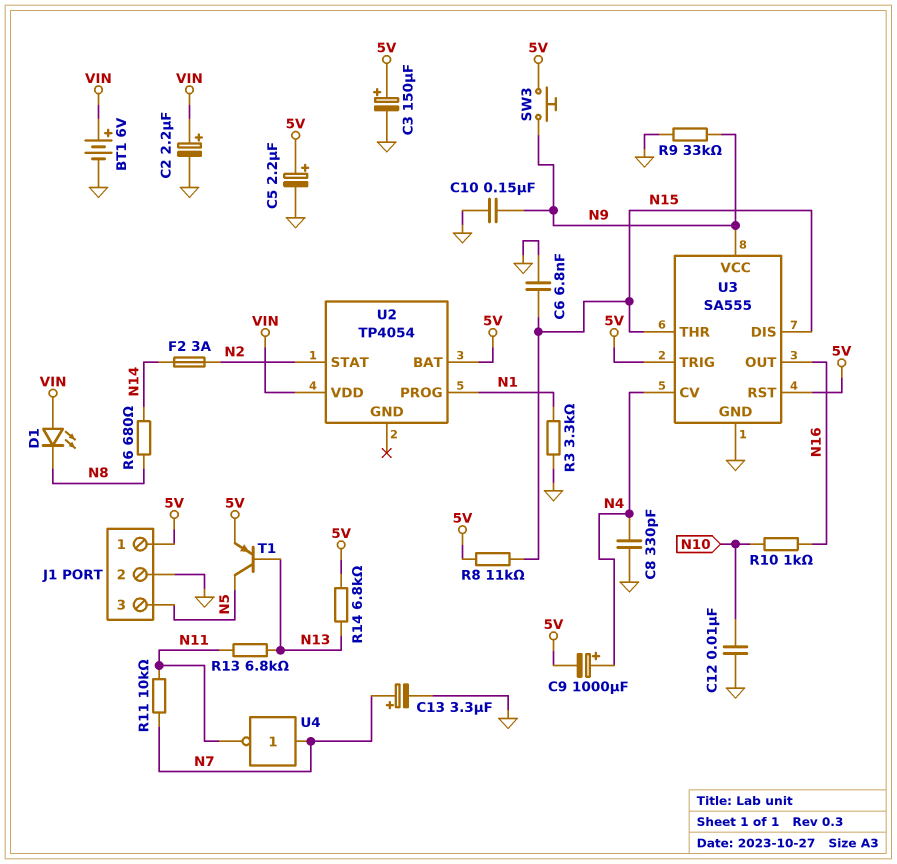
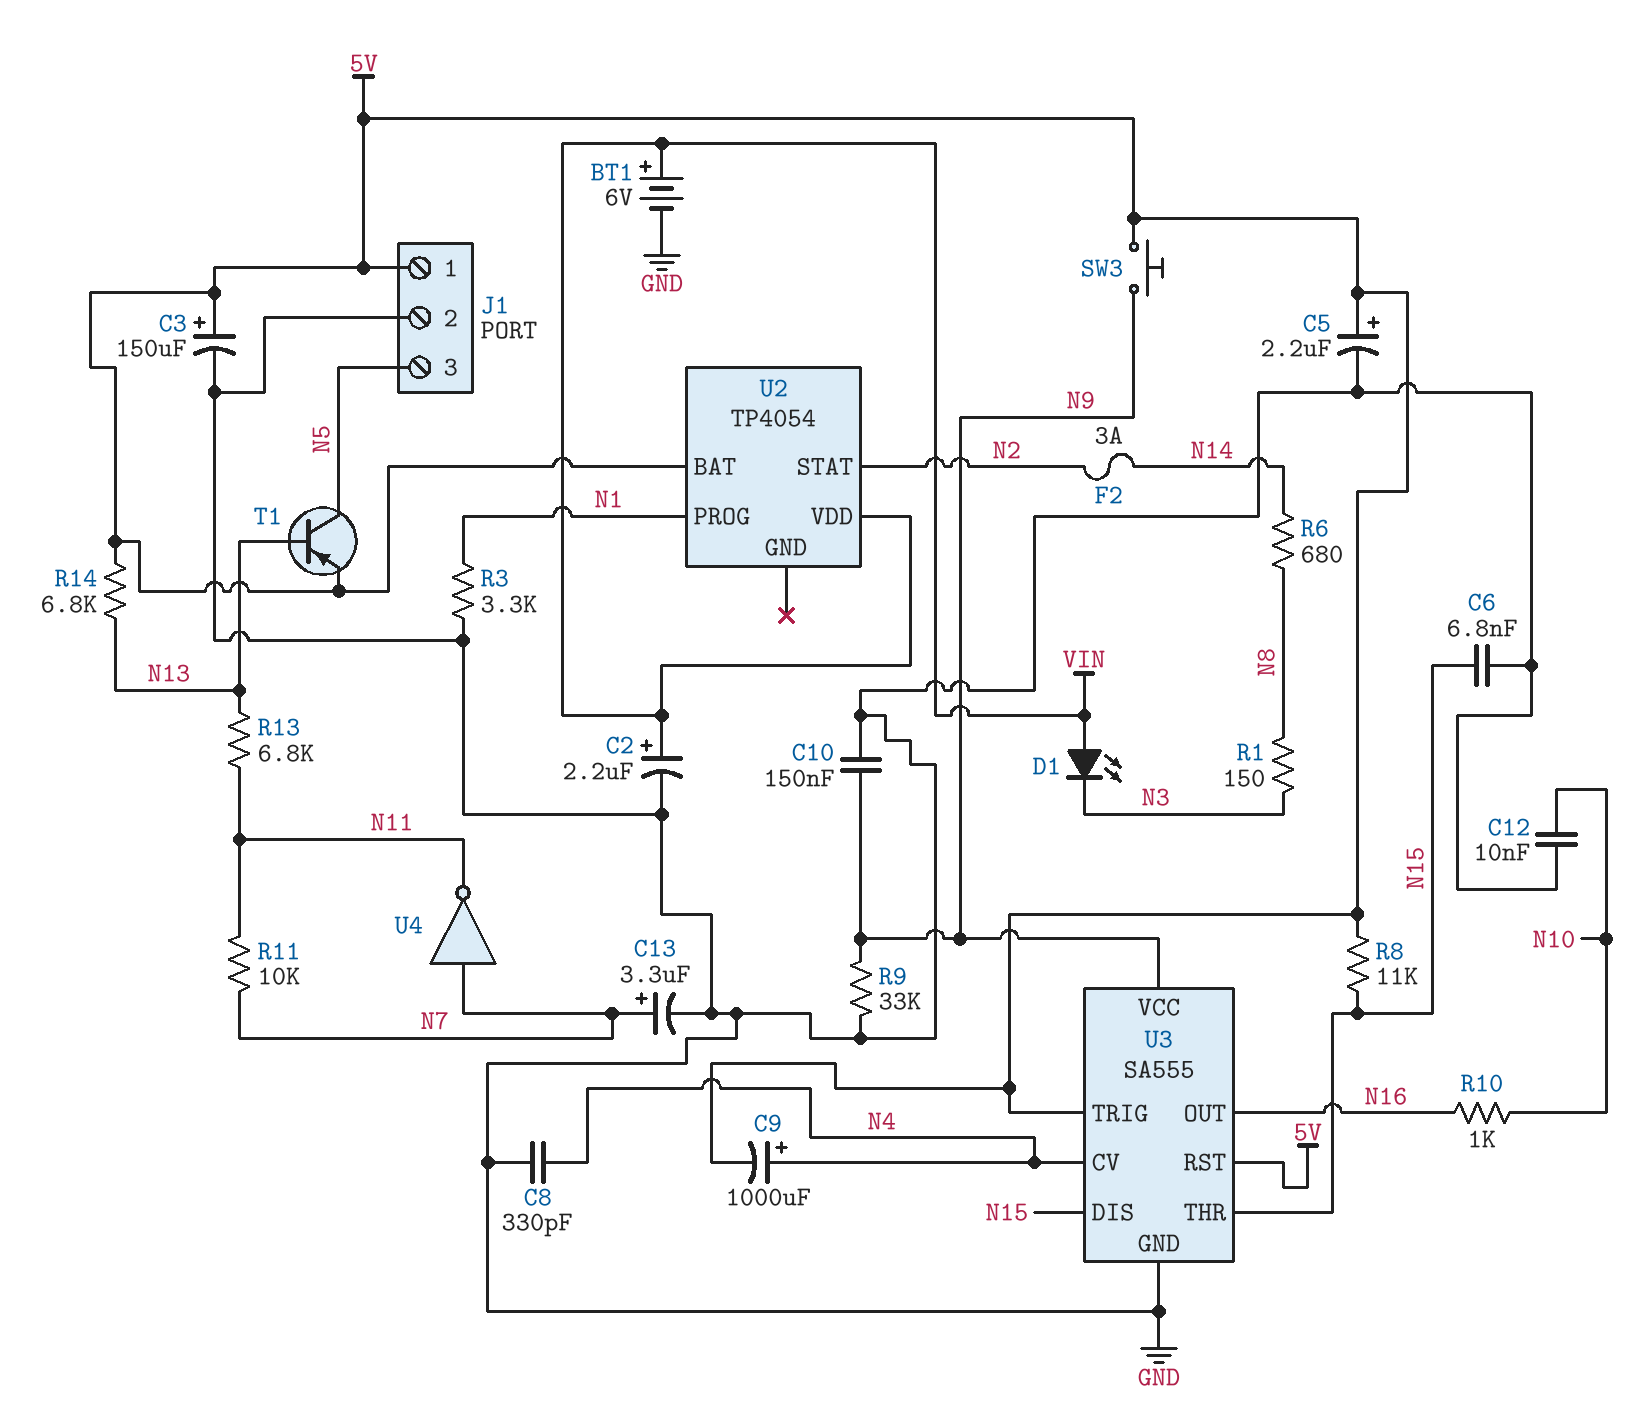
D1: LED (A VIN, K N8) -> LED (A VIN, K N3)
R1: none -> 150 (N3, N8)

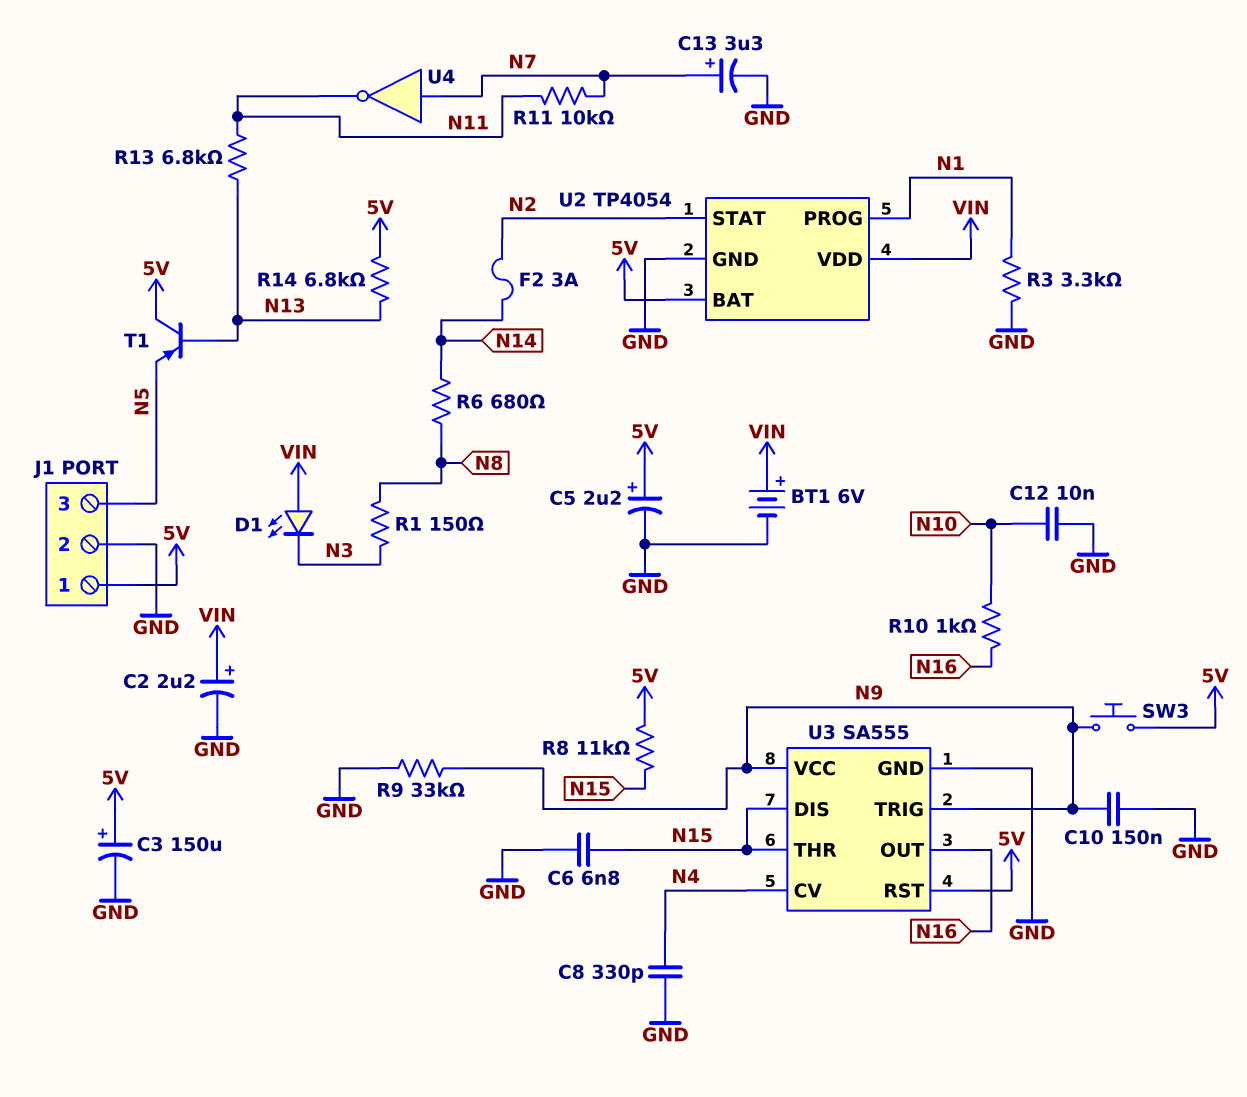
C9: 1000uF (plus N4, minus 5V) -> none
T1: PNP (B N13, C N5, E 5V) -> PNP (B N13, C 5V, E N5)
U2 pin GND: none -> GND
U3 pin TRIG: 5V -> N9

